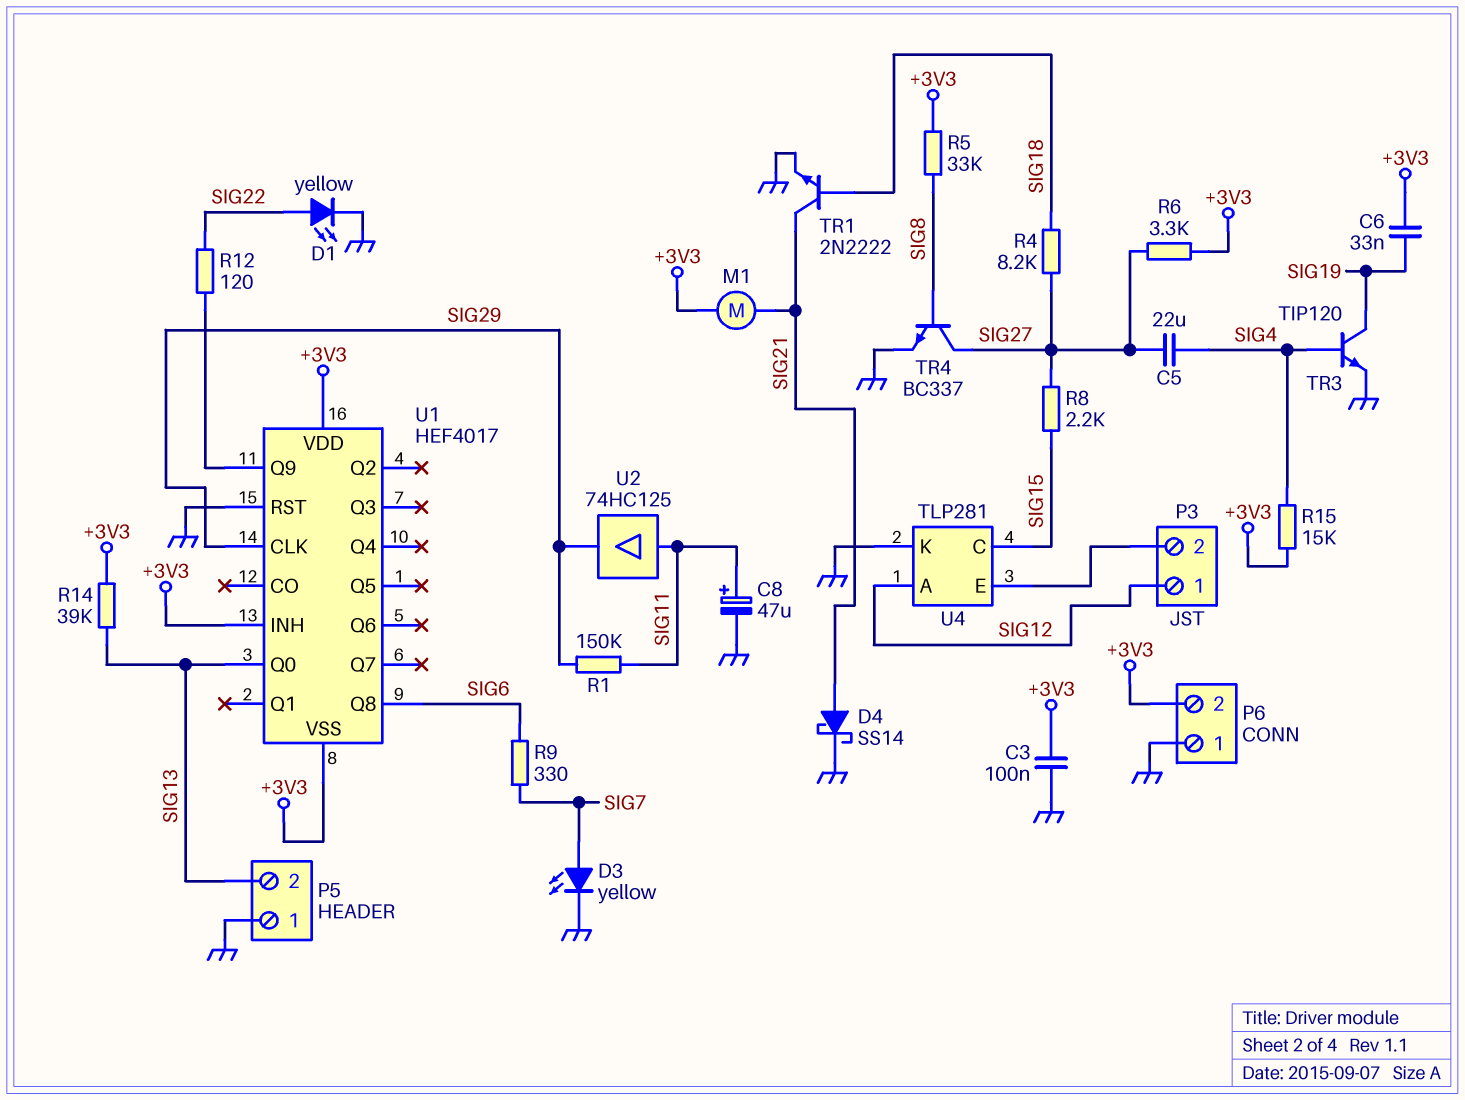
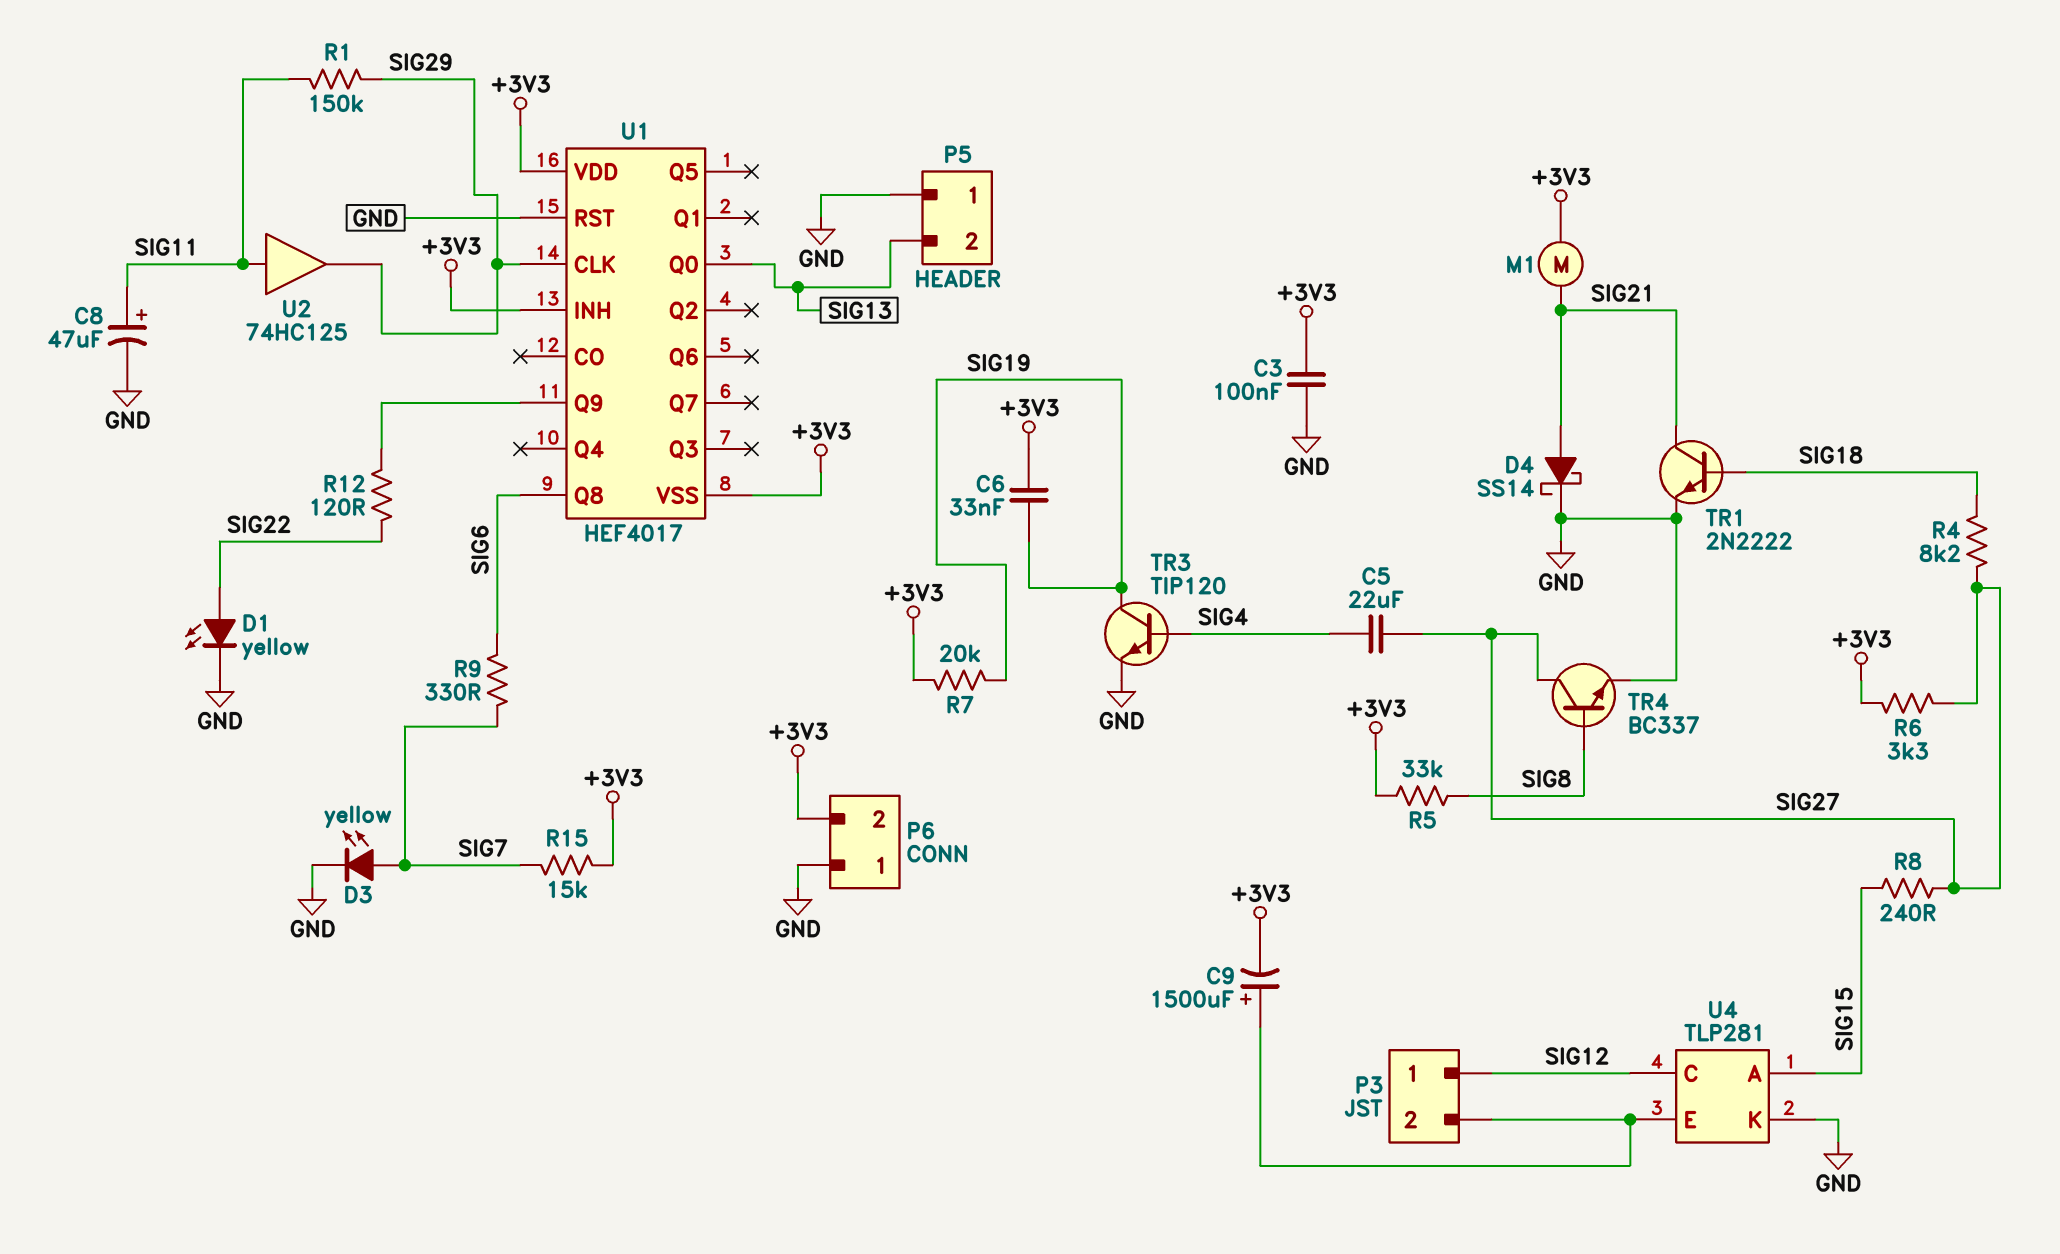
C9: none -> 1500uF (plus P3/2, minus +3V3)
R7: none -> 20k (+3V3, SIG19)
R8: 2.2k (SIG15, SIG27) -> 240 (SIG15, SIG27)
R14: 39k (+3V3, SIG13) -> none
R15: 15k (+3V3, SIG4) -> 15k (+3V3, SIG7)
U4 pin A: SIG12 -> SIG15
U4 pin C: SIG15 -> SIG12

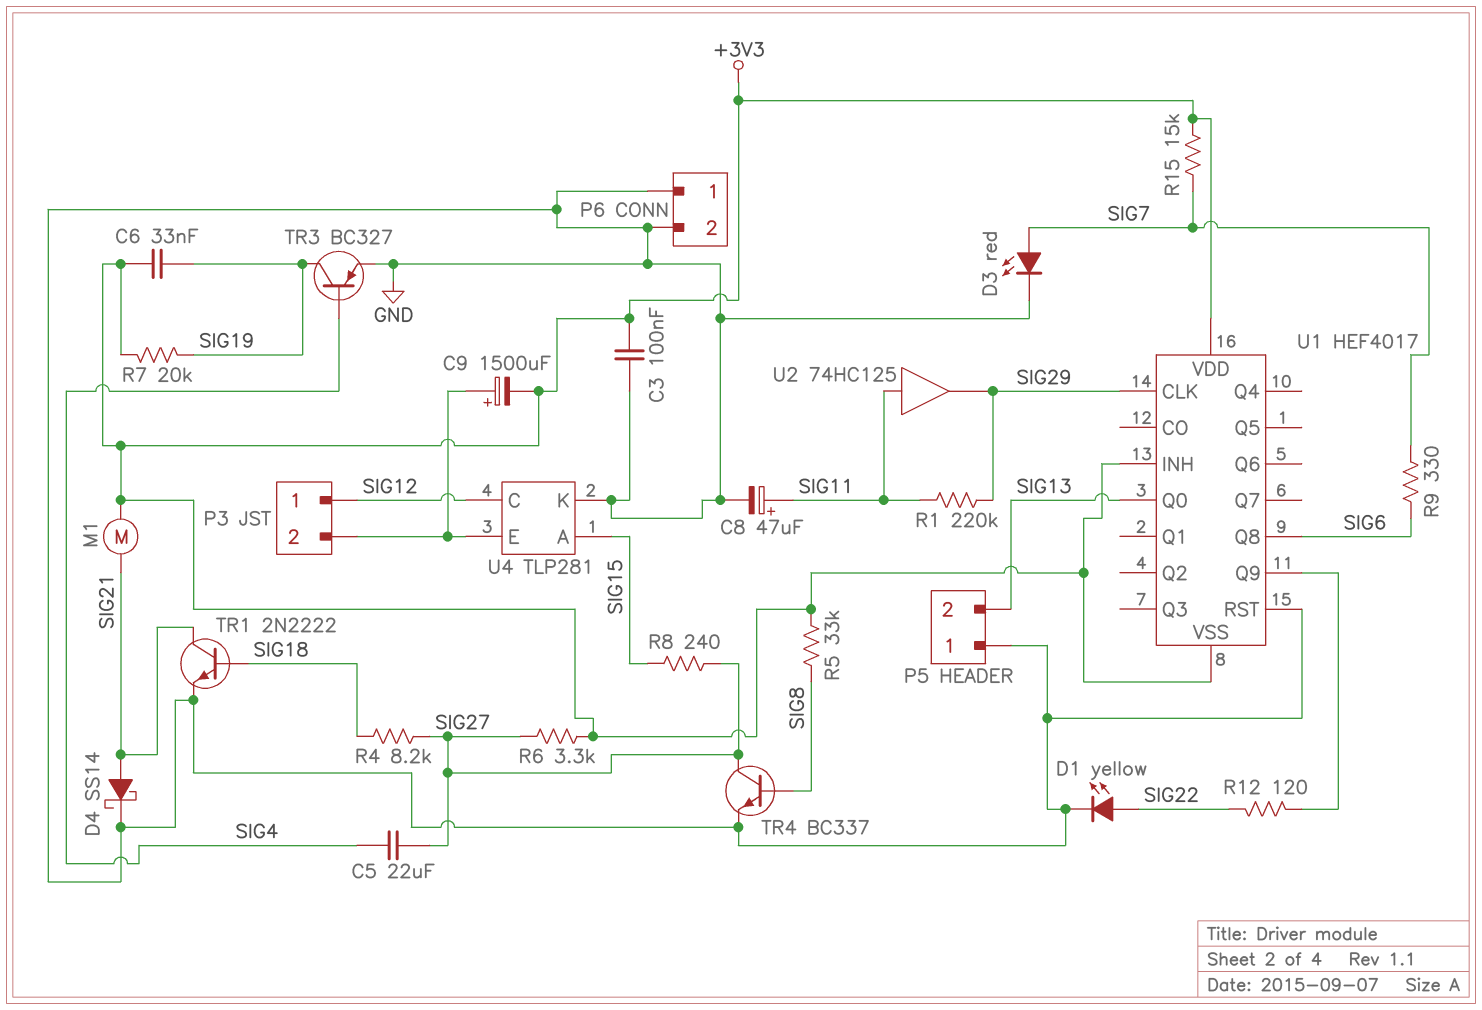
D3: LED yellow (A SIG7, K GND) -> LED red (A SIG7, K GND)
P6 pin 2: +3V3 -> GND
R1: 150k (SIG11, SIG29) -> 220k (SIG11, SIG29)
TR3: NPN TIP120 (B SIG4, C SIG19, E GND) -> PNP BC327 (B SIG4, C SIG19, E GND)

